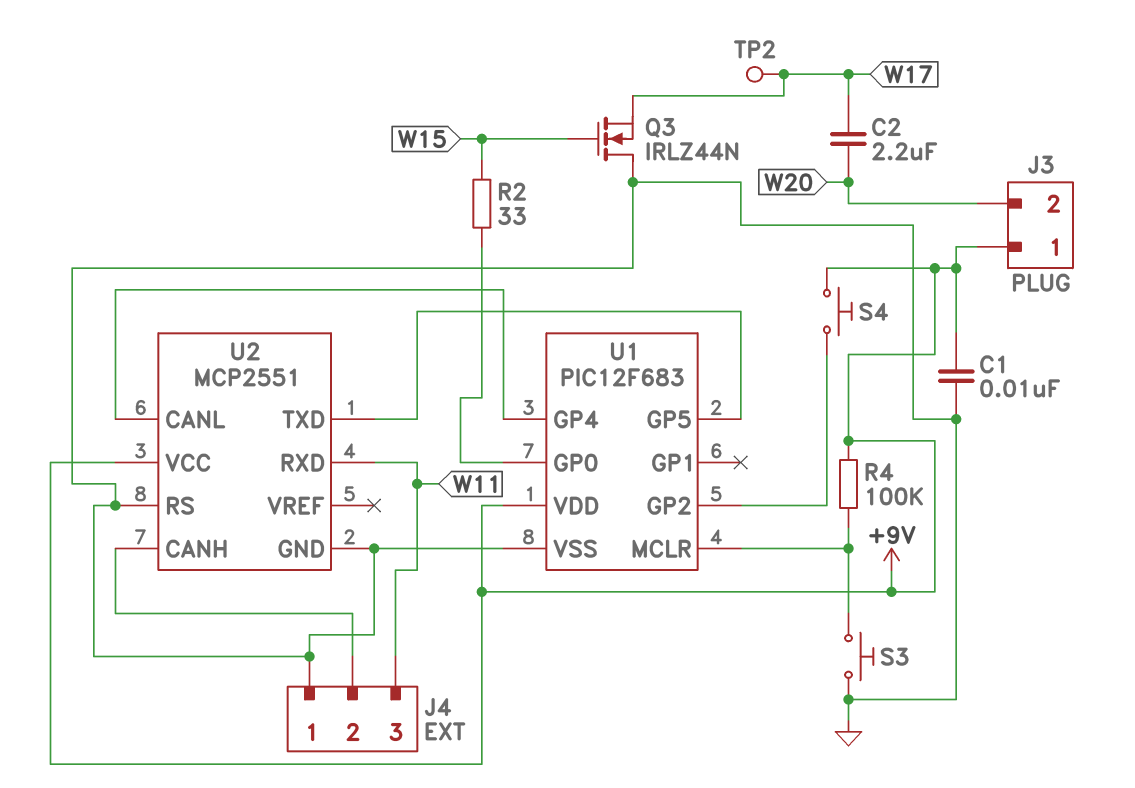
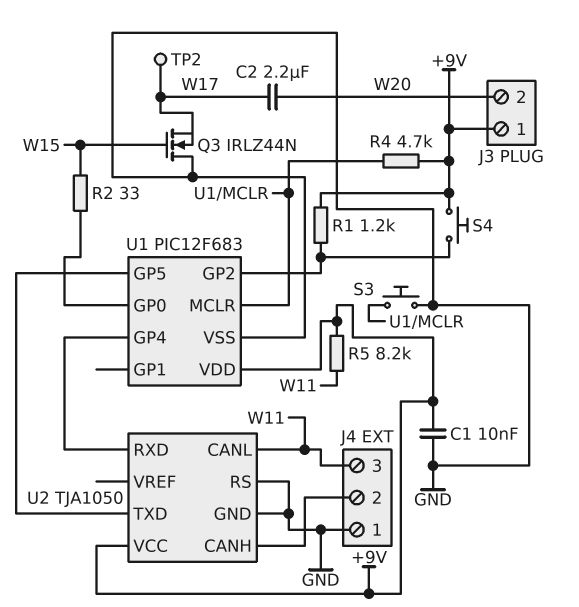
R1: none -> 1.2k (+9V, U1/GP2)
R4: 100k (+9V, U1/MCLR) -> 4.7k (+9V, U1/MCLR)
R5: none -> 8.2k (+9V, W11)
U2: MCP2551 -> TJA1050
U2 pin CANL: U1/GP4 -> W11
U2 pin RXD: W11 -> U1/GP4

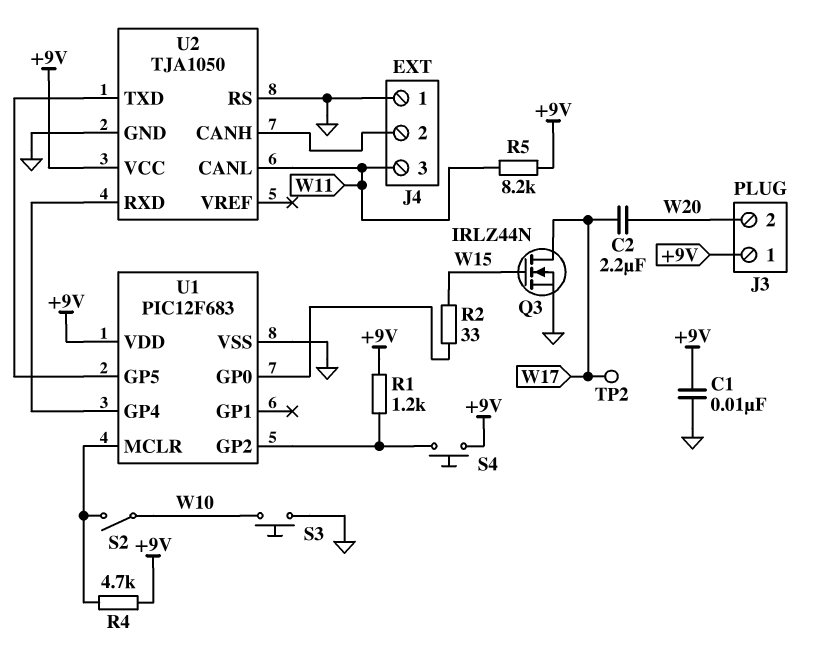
Q3: NMOS IRLZ44N (G W15, D GND, S W17) -> NMOS IRLZ44N (G W15, D W17, S GND)
S2: none -> switch (U1/MCLR, W10)
S3: button (GND, U1/MCLR) -> button (GND, W10)

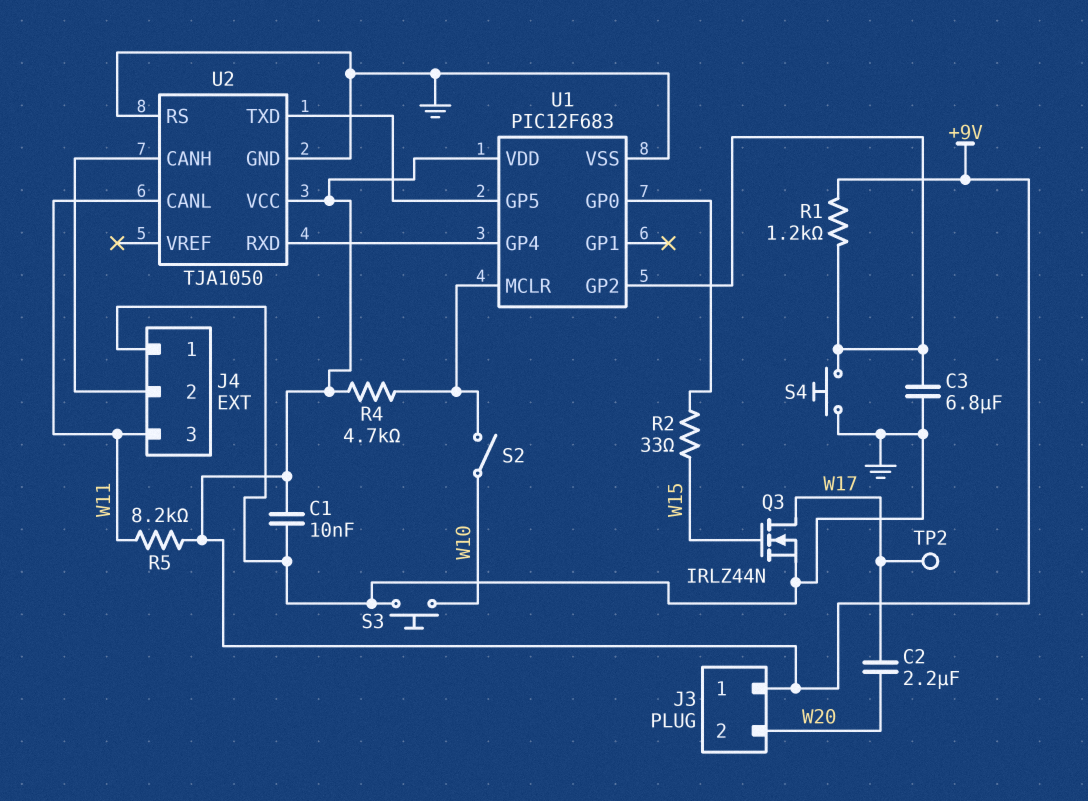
C3: none -> 6.8uF (GND, U1/GP2)
S4: button (+9V, U1/GP2) -> button (GND, U1/GP2)

